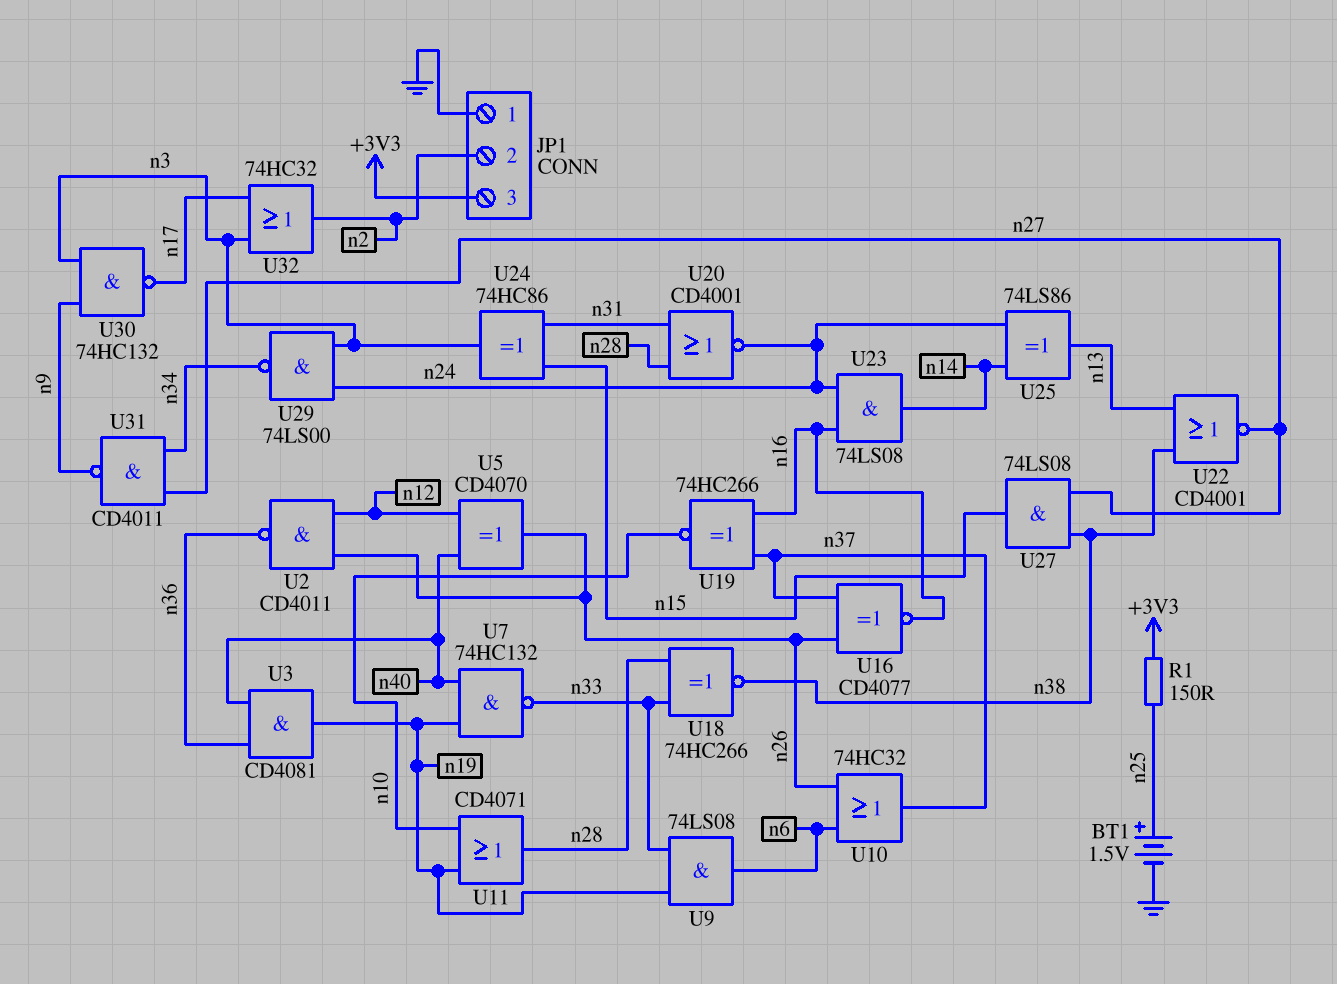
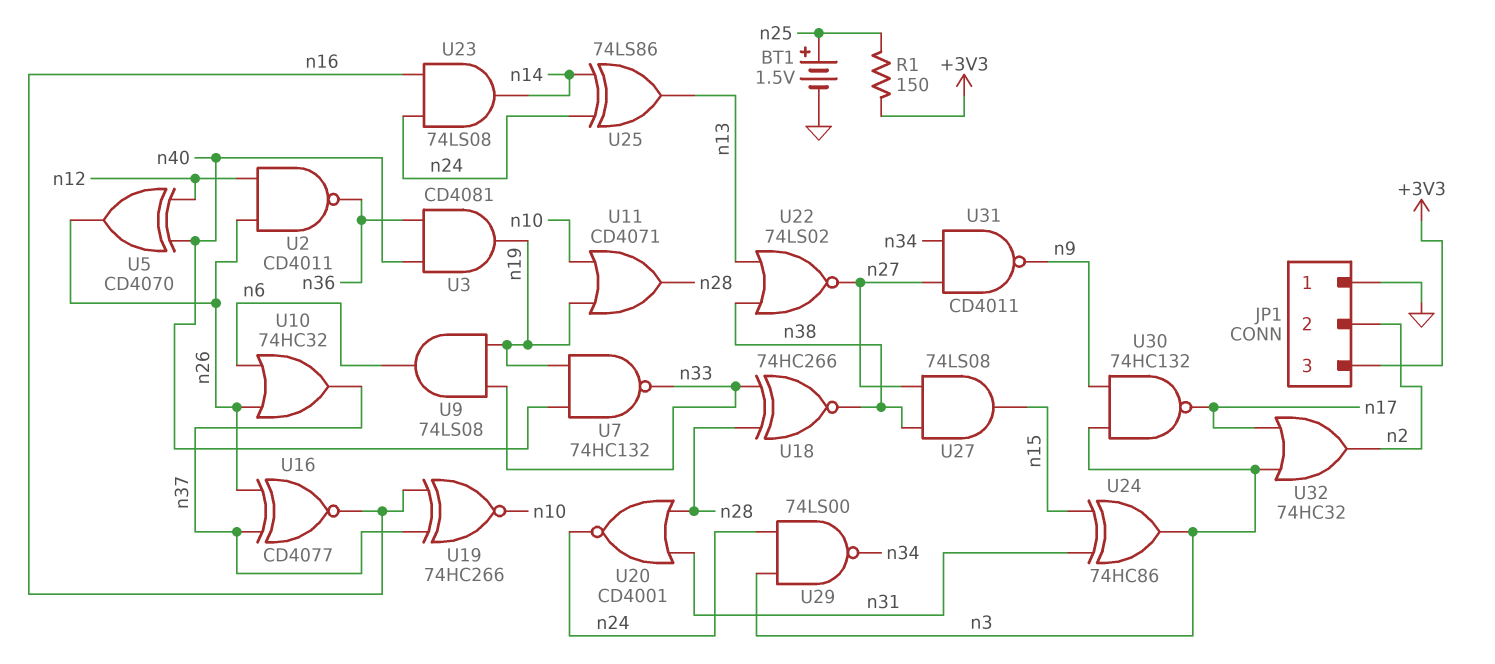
U22: NOR CD4001 (in n13, in n38, out n27) -> NOR 74LS02 (in n13, in n38, out n27)

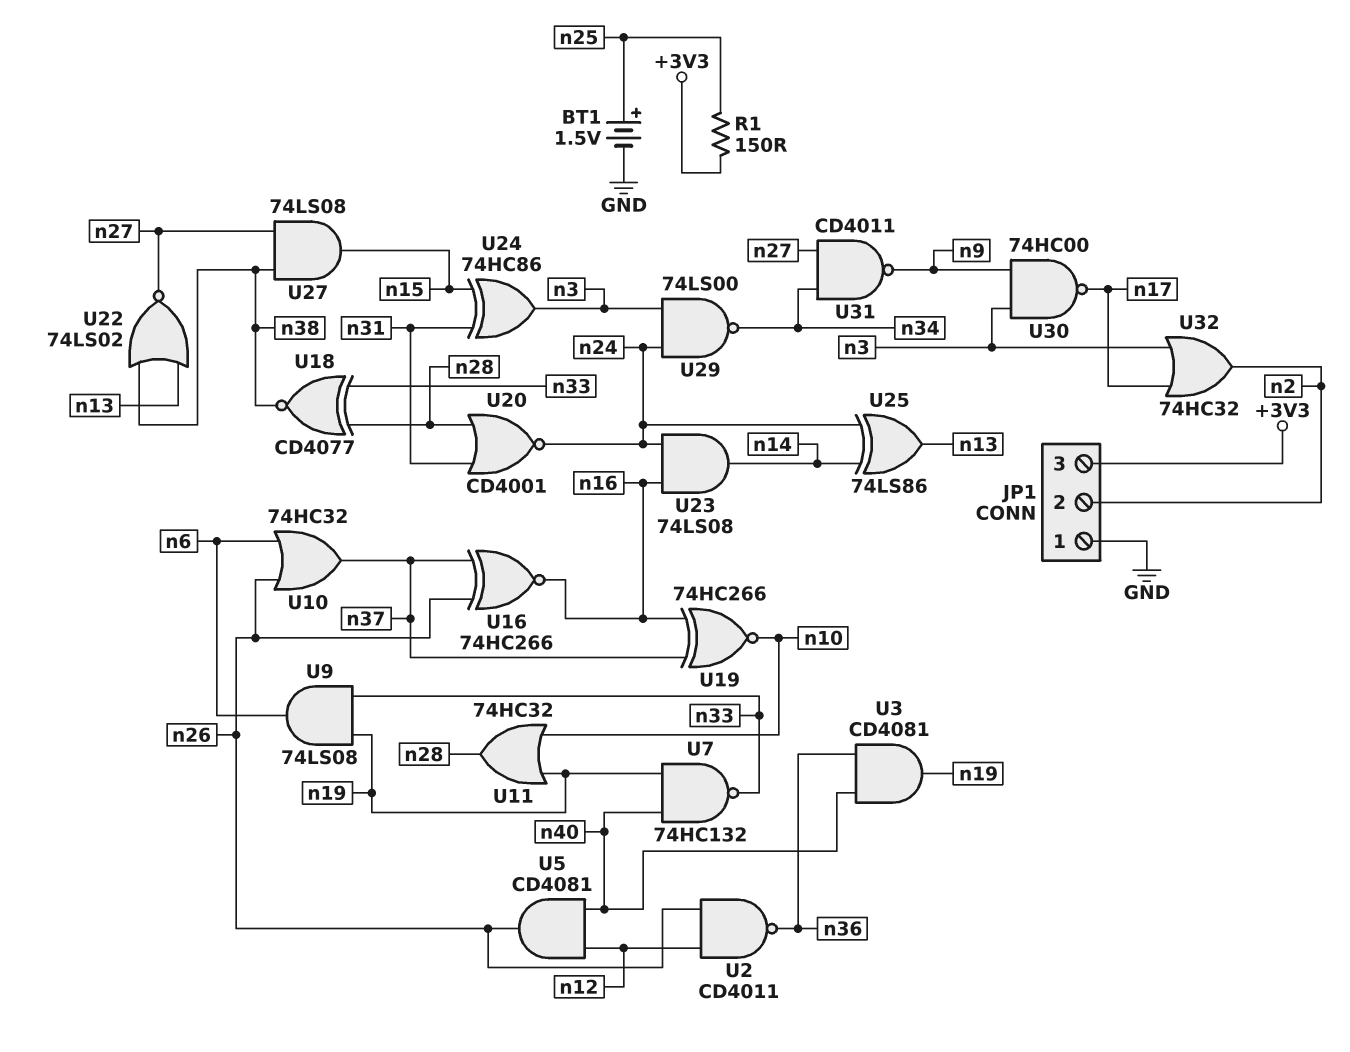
U5: XOR CD4070 (in n12, in n40, out n26) -> AND CD4081 (in n12, in n40, out n26)
U11: OR CD4071 (in n10, in n19, out n28) -> OR 74HC32 (in n10, in n19, out n28)
U16: XNOR CD4077 (in n26, in n37, out n16) -> XNOR 74HC266 (in n26, in n37, out n16)
U18: XNOR 74HC266 (in n28, in n33, out n38) -> XNOR CD4077 (in n28, in n33, out n38)
U30: NAND 74HC132 (in n3, in n9, out n17) -> NAND 74HC00 (in n3, in n9, out n17)

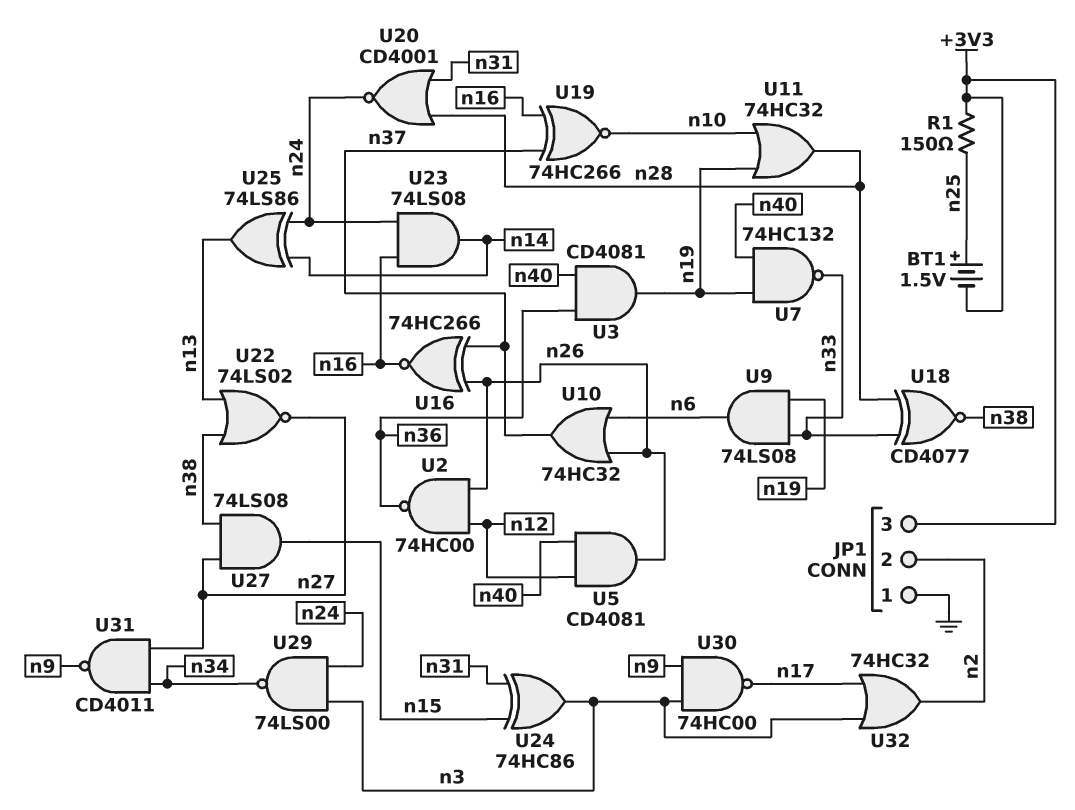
BT1: 1.5V (plus n25, minus GND) -> 1.5V (plus n25, minus +3V3)
U2: NAND CD4011 (in n12, in n26, out n36) -> NAND 74HC00 (in n12, in n26, out n36)

